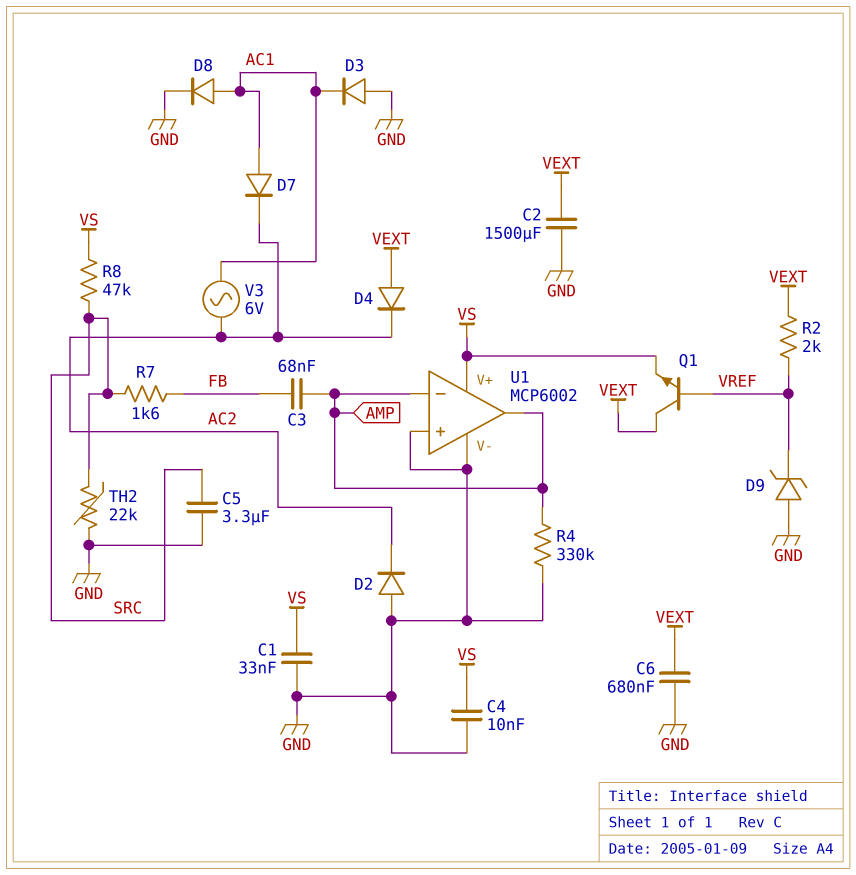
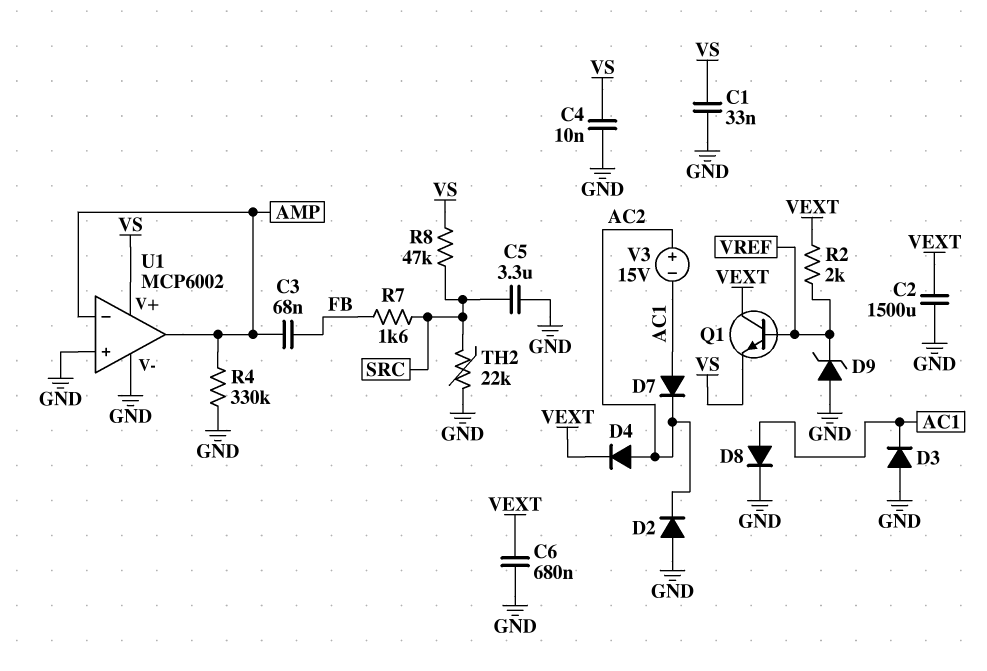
D4: diode (A VEXT, K AC2) -> diode (A AC2, K VEXT)
V3: AC 6V (AC1, AC2) -> 15V (plus AC2, minus AC1)

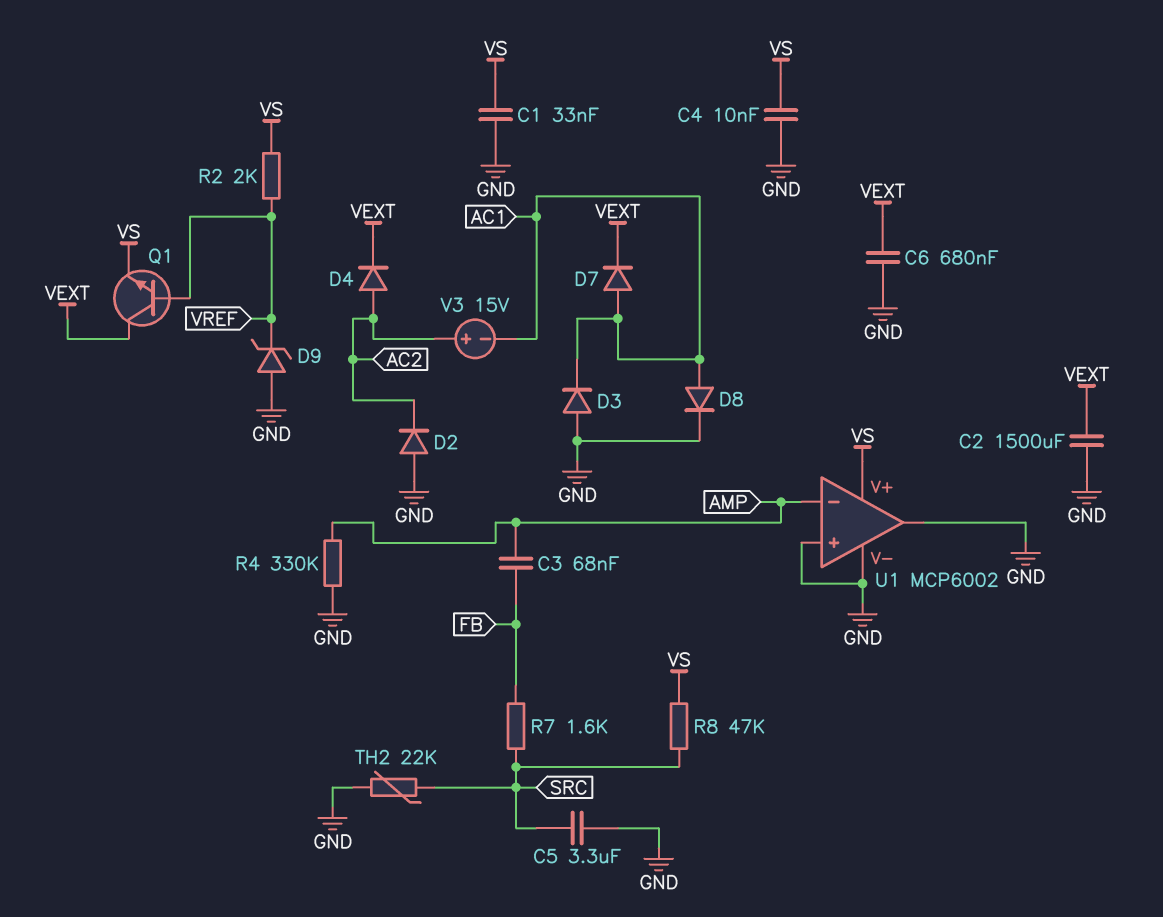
D7: diode (A AC1, K AC2) -> diode (A AC1, K VEXT)
R2: 2k (VEXT, VREF) -> 2k (VREF, VS)
U1 pin out: AMP -> GND

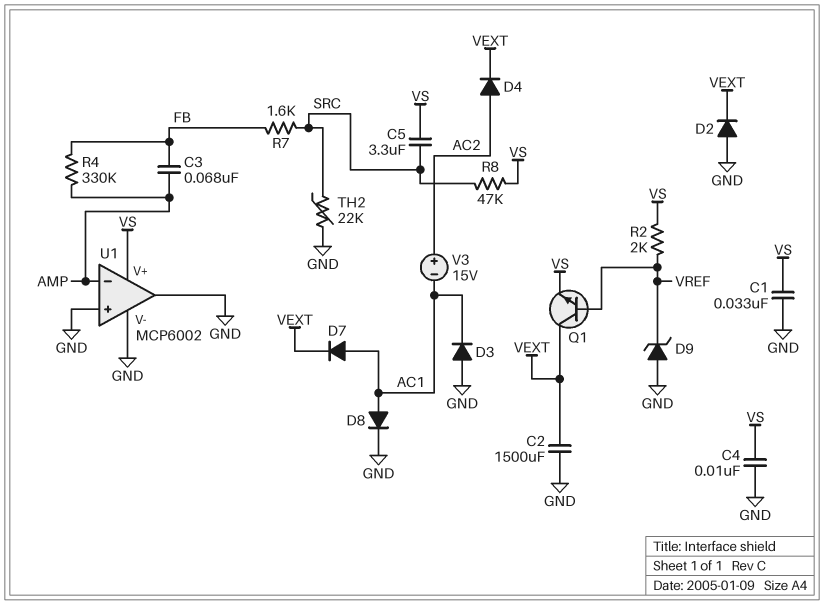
C5: 3.3uF (GND, SRC) -> 3.3uF (SRC, VS)
C6: 680nF (GND, VEXT) -> none
D2: diode (A GND, K AC2) -> diode (A GND, K VEXT)
R4: 330k (AMP, GND) -> 330k (AMP, FB)

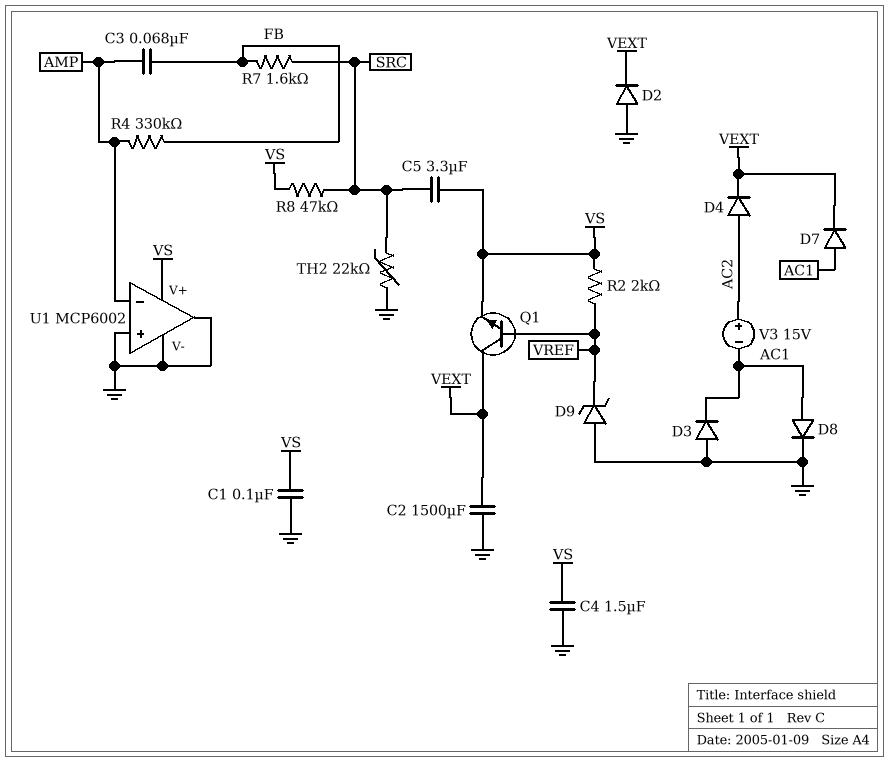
C1: 33nF (GND, VS) -> 100nF (GND, VS)
C4: 10nF (GND, VS) -> 1.5uF (GND, VS)

